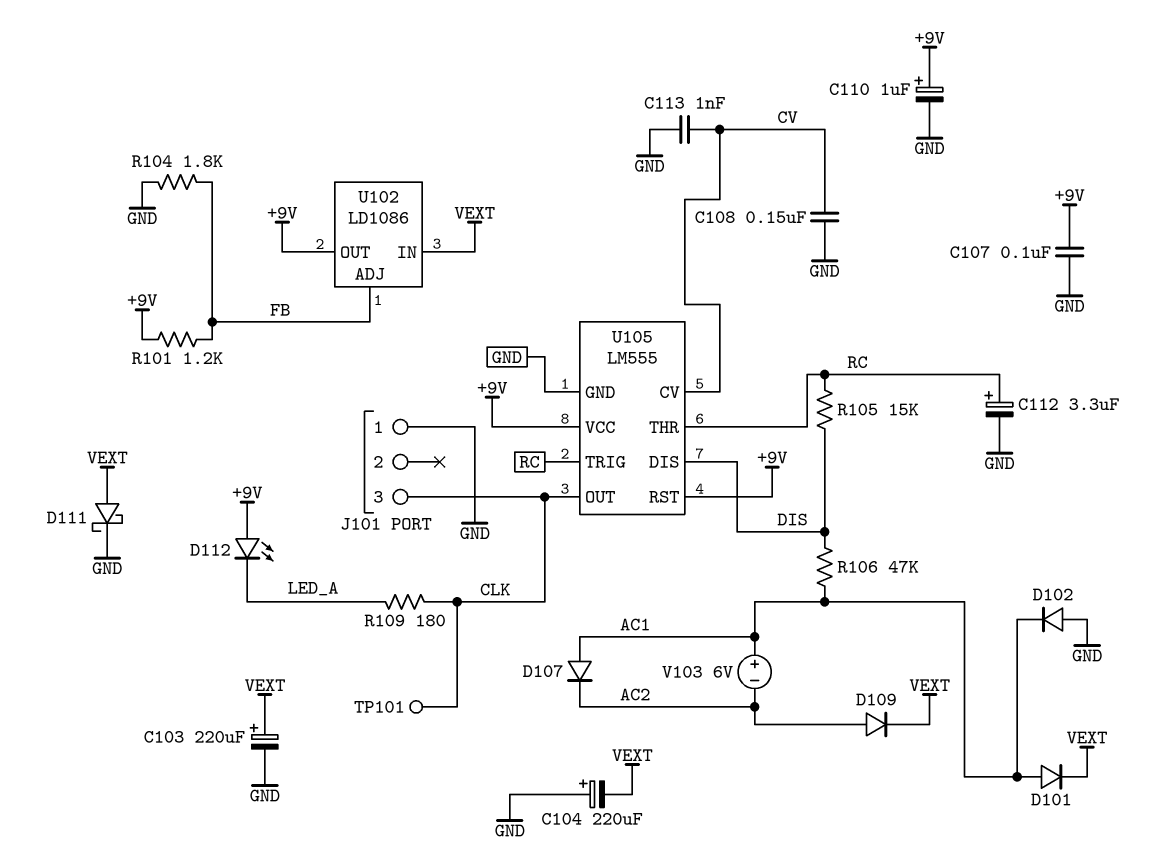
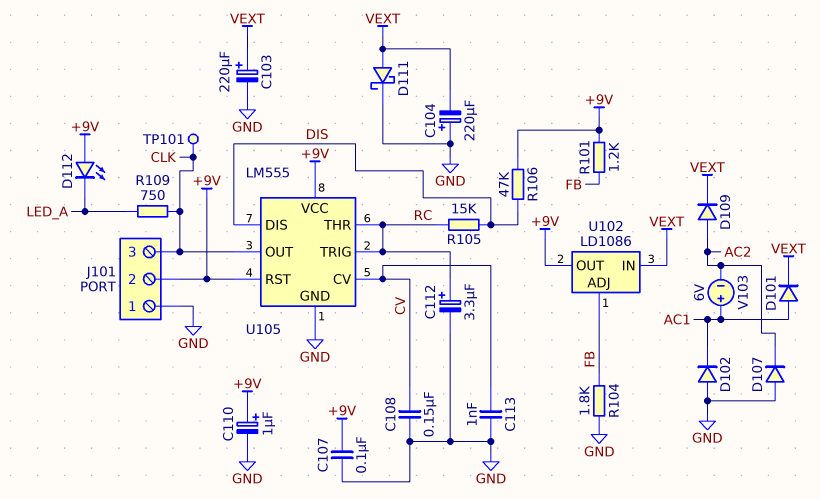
D107: diode (A AC1, K AC2) -> diode (A GND, K AC2)
J101 pin 2: none -> +9V
R106: 47k (AC1, DIS) -> 47k (+9V, DIS)
R109: 180 (CLK, LED_A) -> 750 (CLK, LED_A)

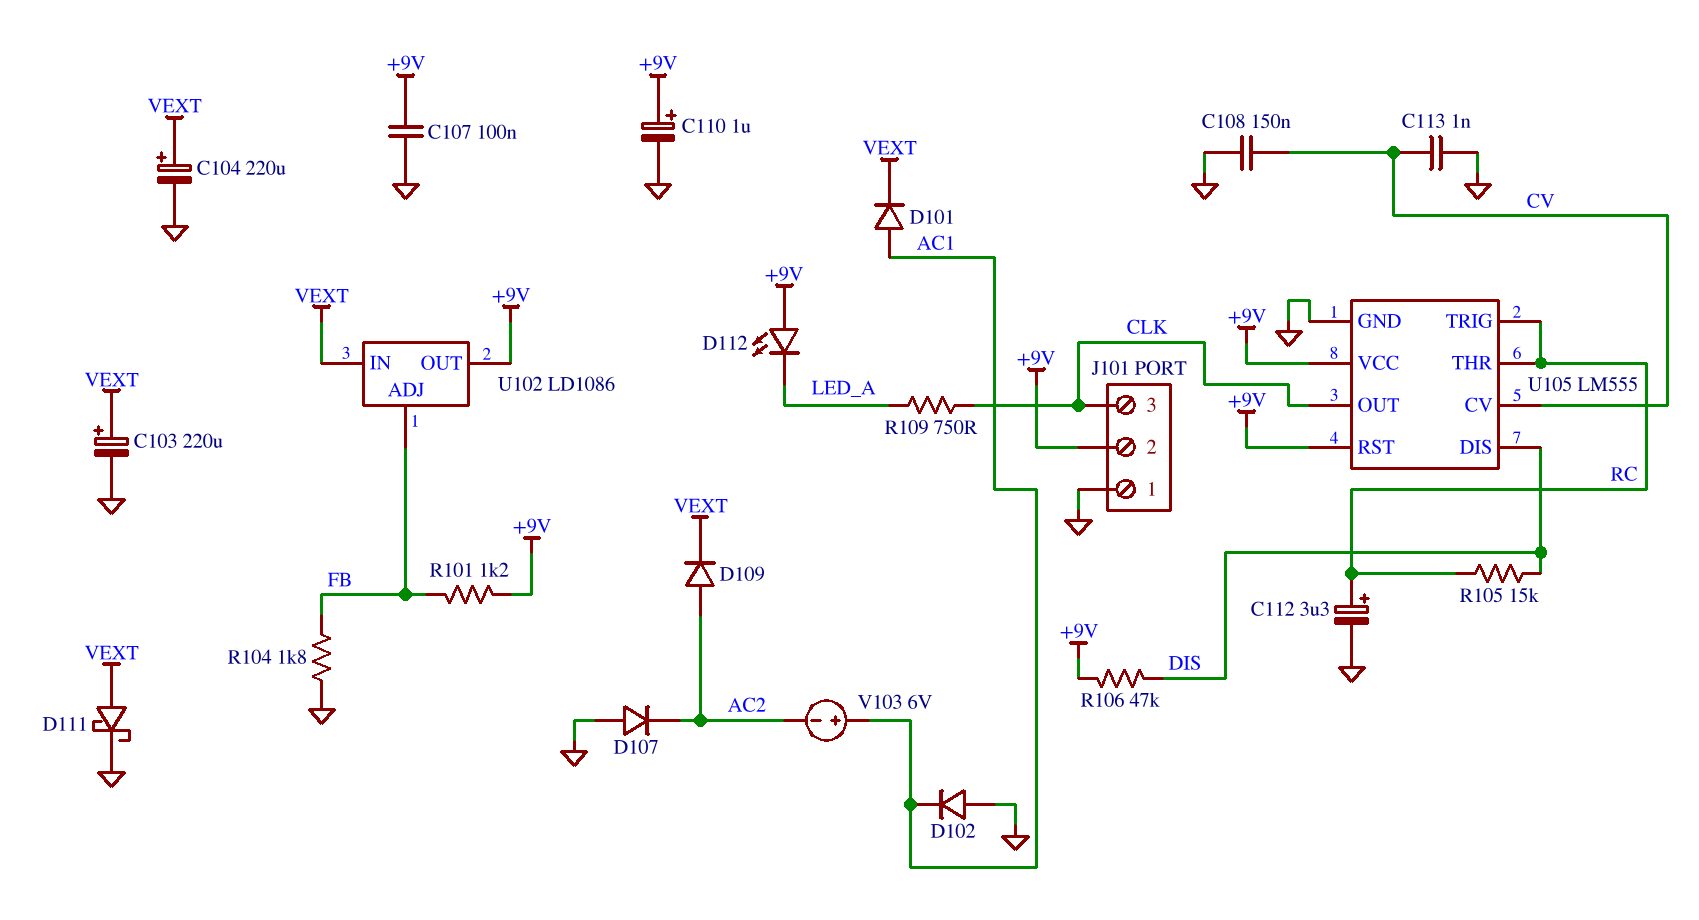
C104: 220uF (plus GND, minus VEXT) -> 220uF (plus VEXT, minus GND)
TP101: test point (CLK) -> none

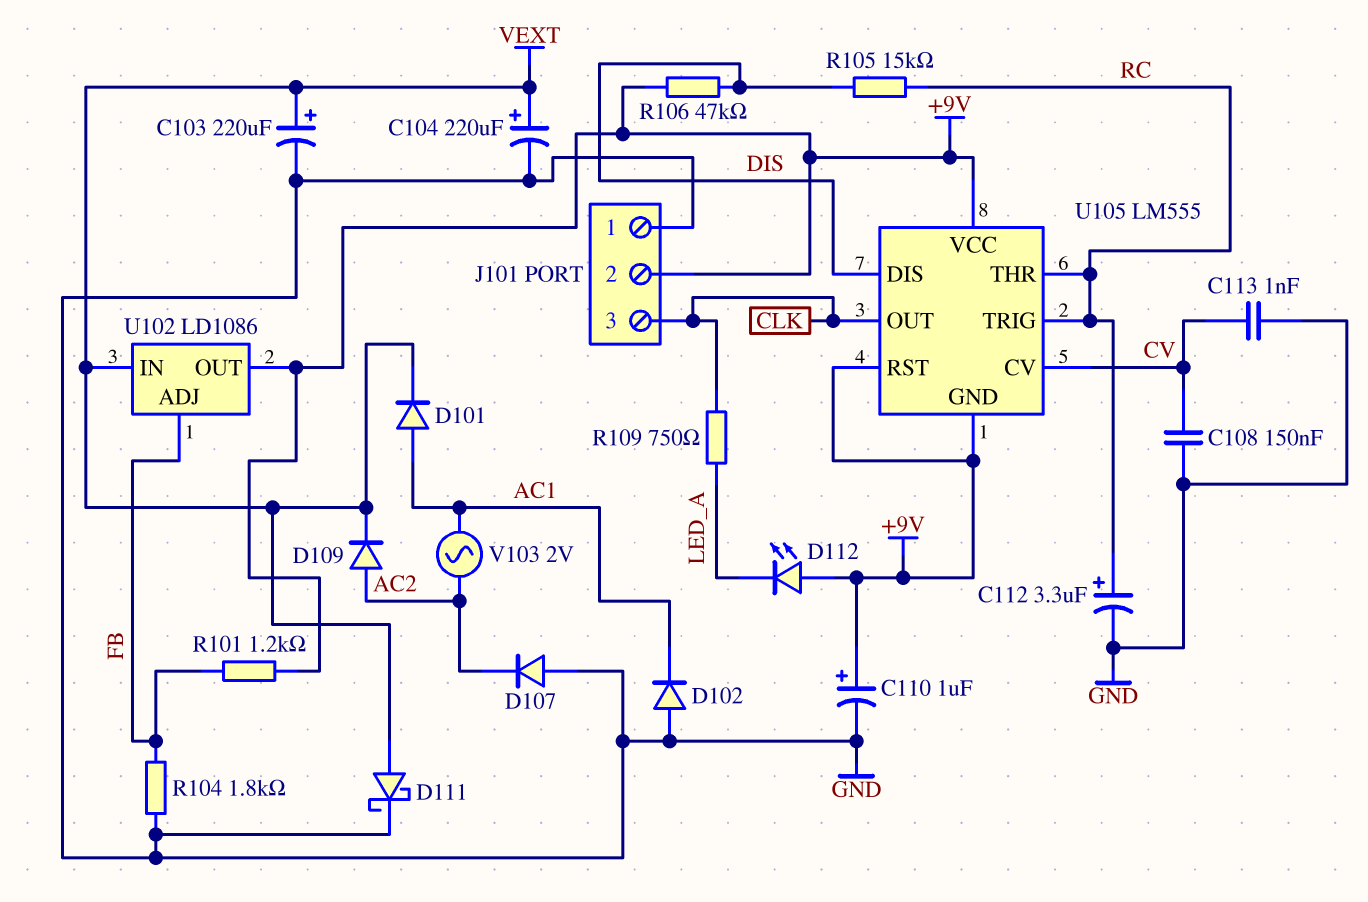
C107: 100nF (+9V, GND) -> none
U105 pin GND: GND -> +9V
V103: 6V (plus AC1, minus AC2) -> AC 2V (AC1, AC2)

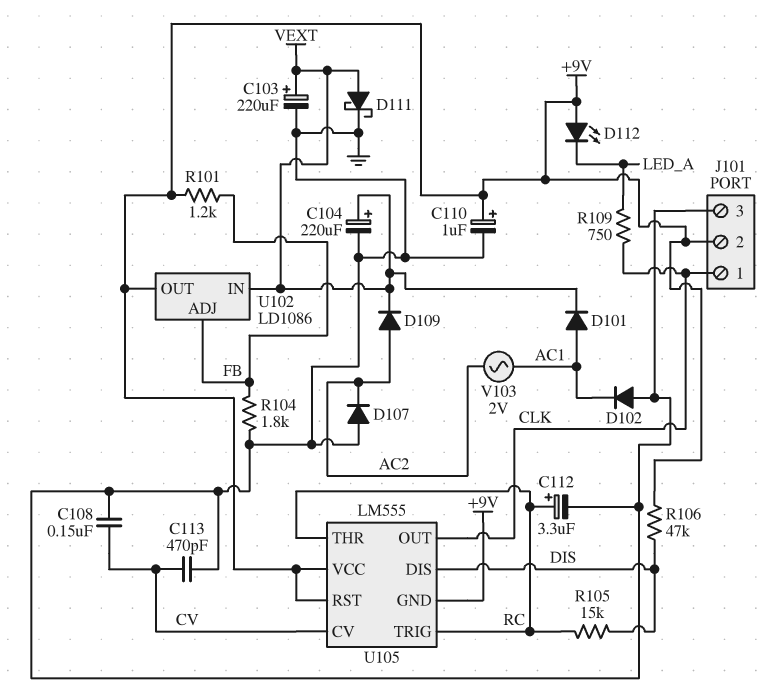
C113: 1nF (CV, GND) -> 470pF (CV, GND)
J101 pin 1: GND -> CLK
J101 pin 3: CLK -> GND

